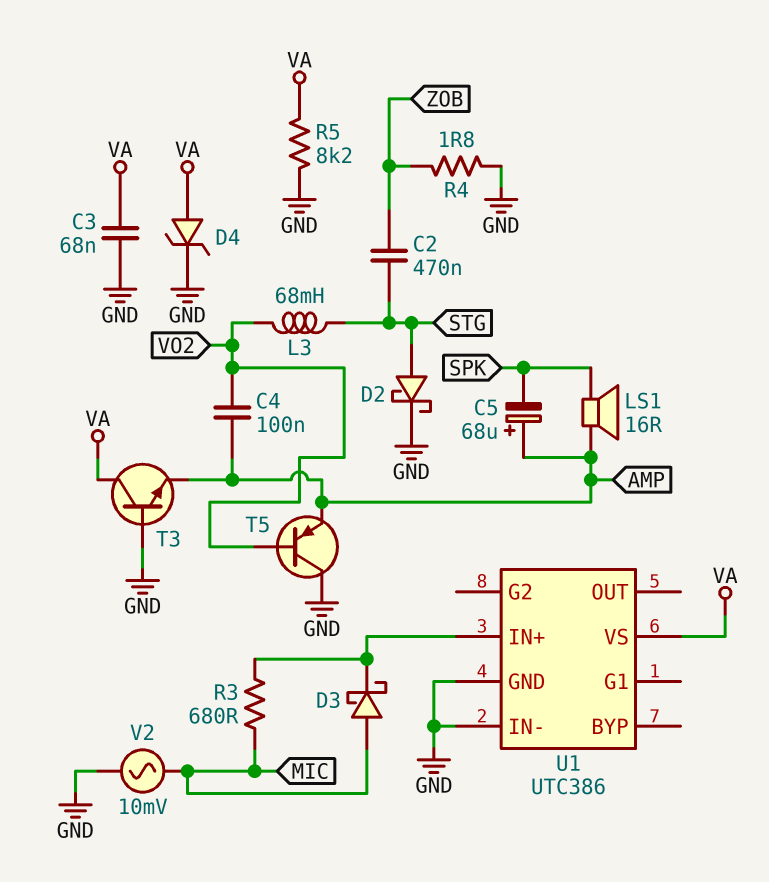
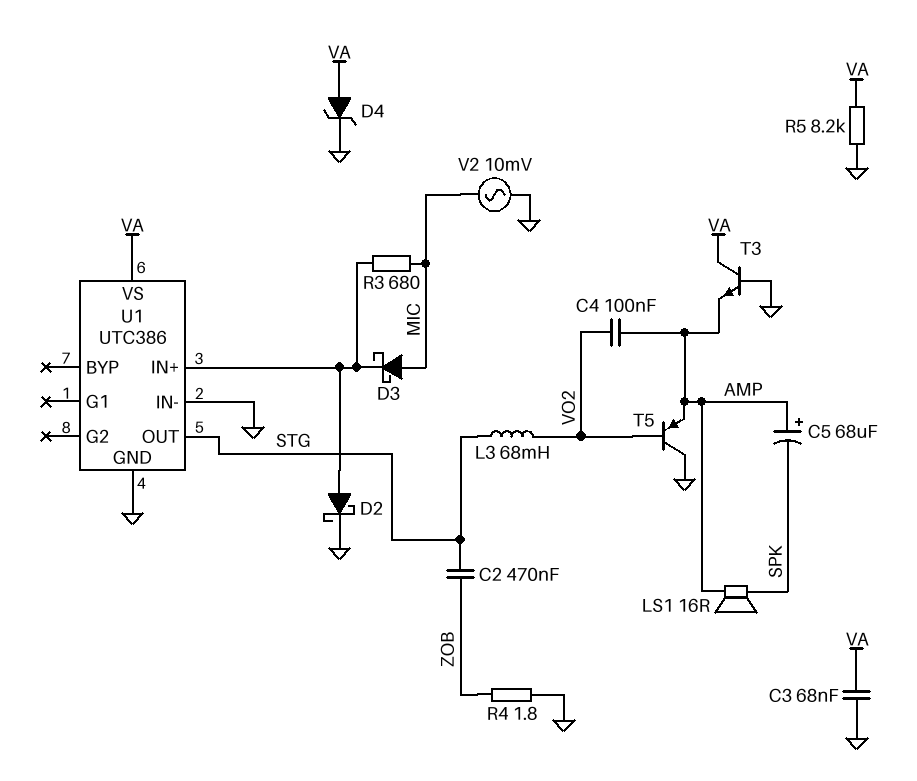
D2: schottky (A STG, K GND) -> schottky (A U1/IN+, K GND)
U1 pin OUT: none -> STG

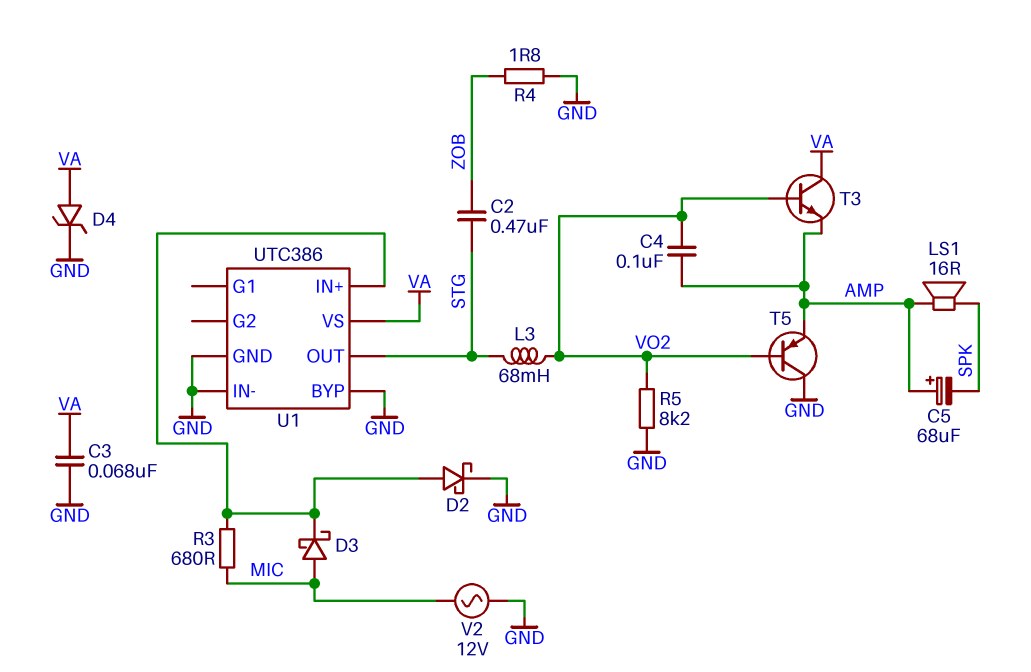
R5: 8.2k (GND, VA) -> 8.2k (GND, VO2)
T3: NPN (B GND, C VA, E AMP) -> NPN (B VO2, C VA, E AMP)
U1 pin BYP: none -> GND
V2: AC 10mV (GND, MIC) -> AC 12V (GND, MIC)

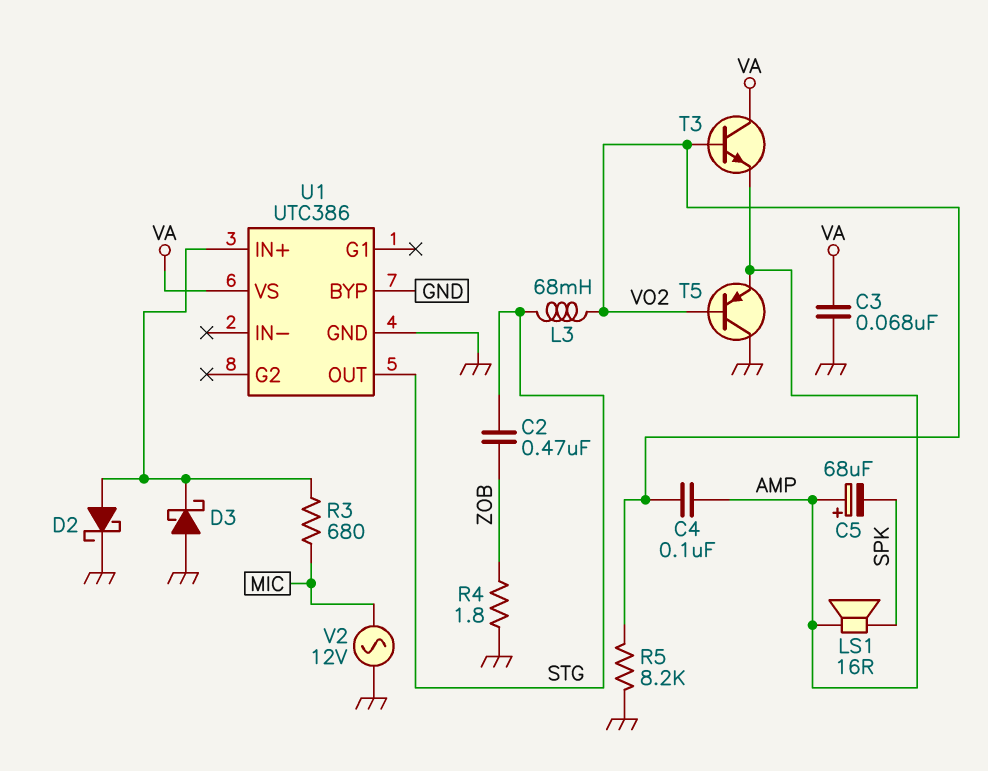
D3: schottky (A MIC, K U1/IN+) -> schottky (A GND, K U1/IN+)
D4: zener (A VA, K GND) -> none
U1 pin IN-: GND -> none

